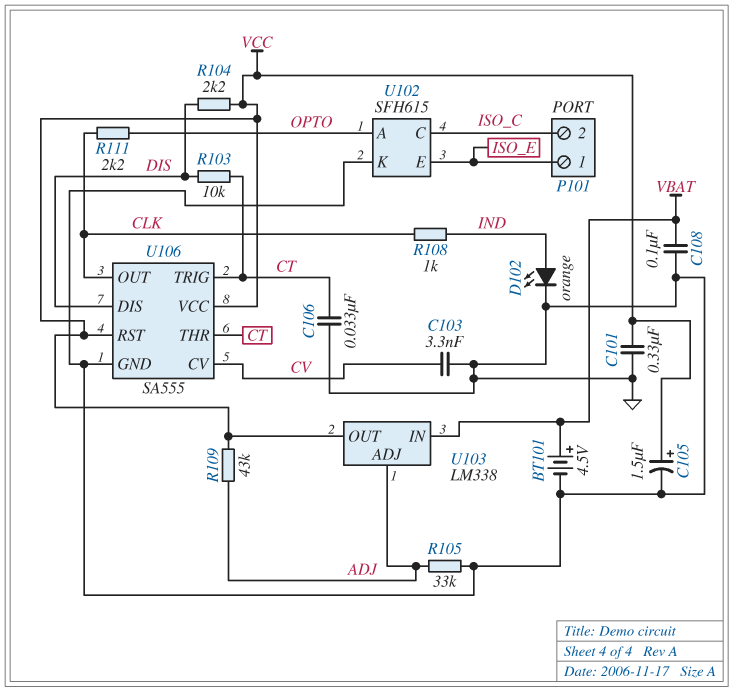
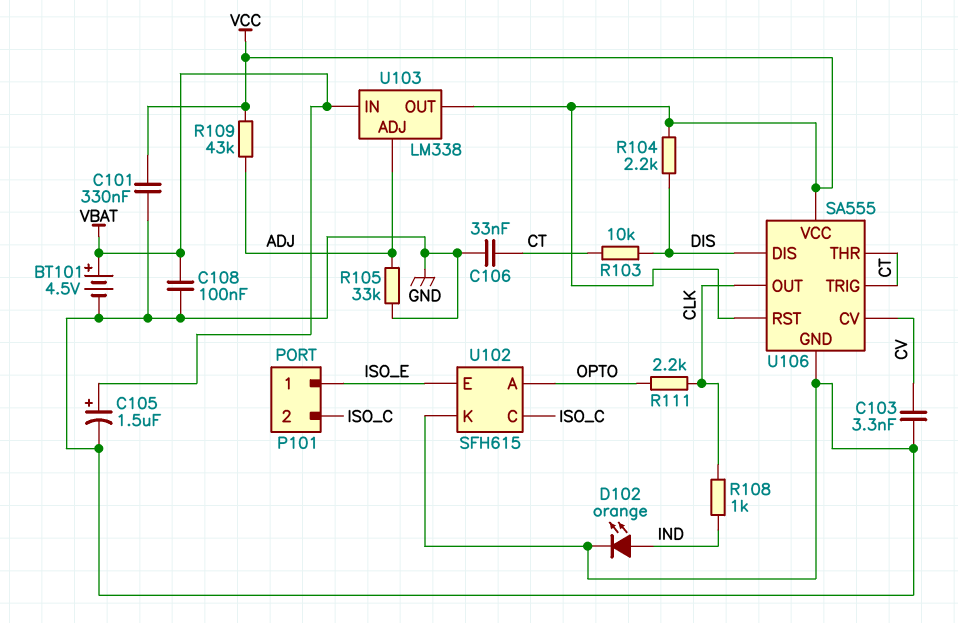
C105: 1.5uF (plus VCC, minus GND) -> 1.5uF (plus VBAT, minus GND)

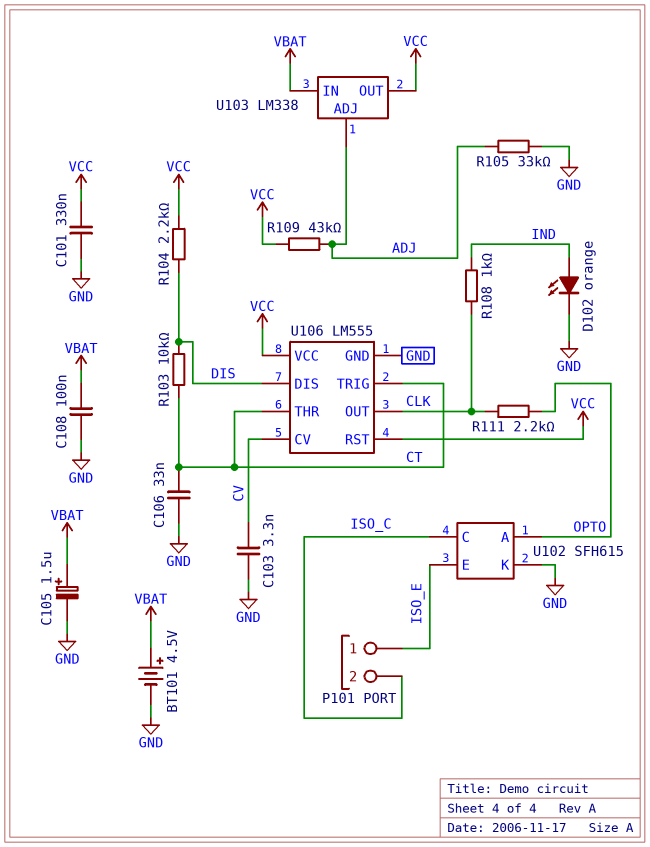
U106: SA555 -> LM555

